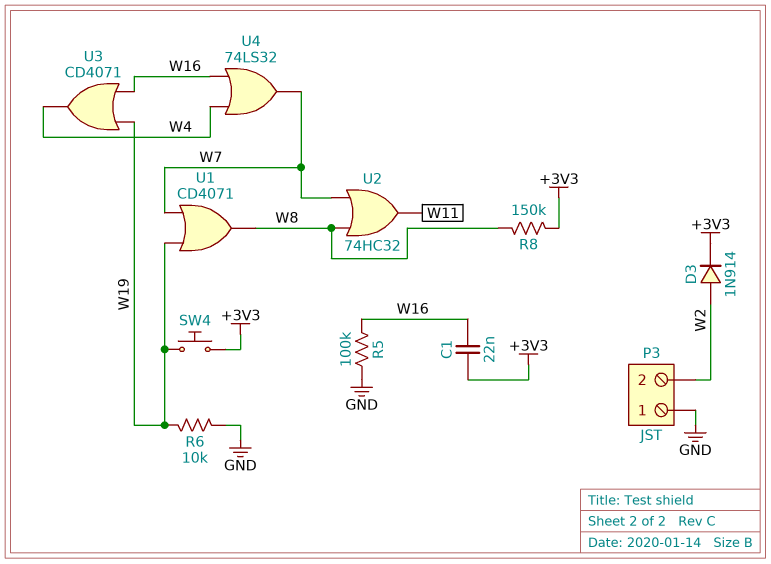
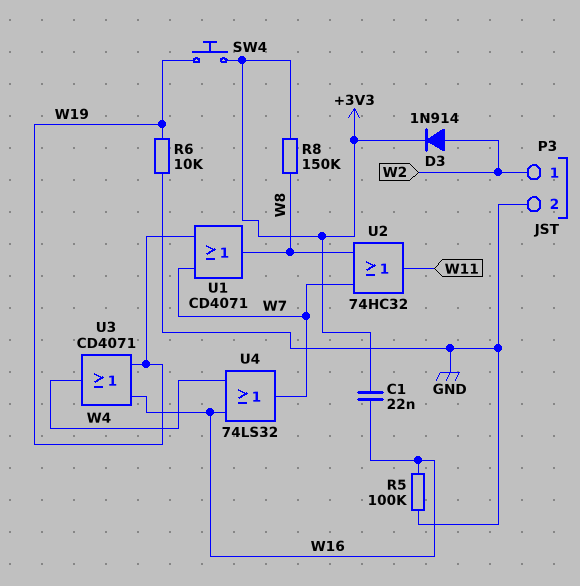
P3 pin 1: GND -> W2
P3 pin 2: W2 -> GND

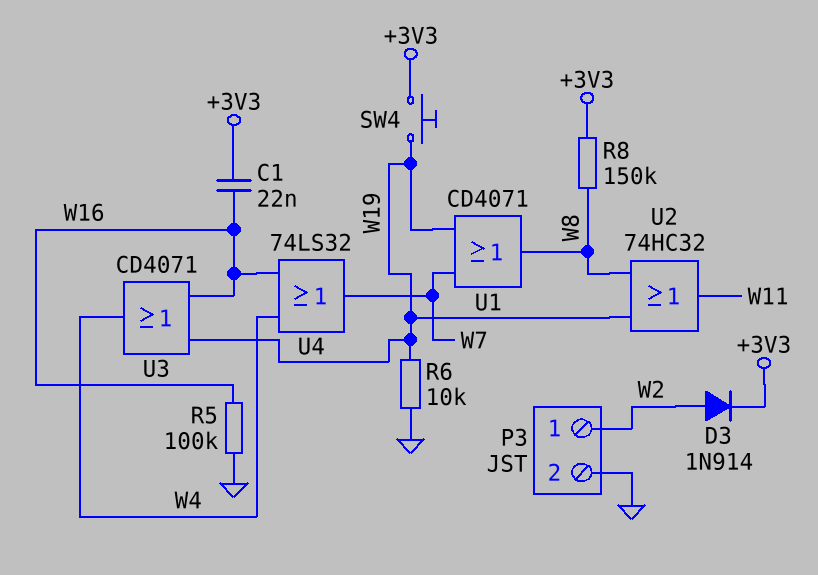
U2: OR 74HC32 (in W7, in W8, out W11) -> OR 74HC32 (in W8, in W19, out W11)

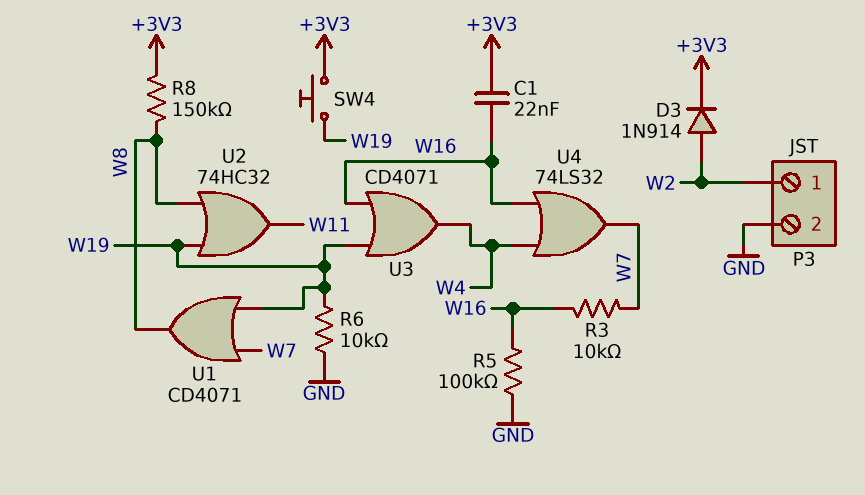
R3: none -> 10k (W7, W16)

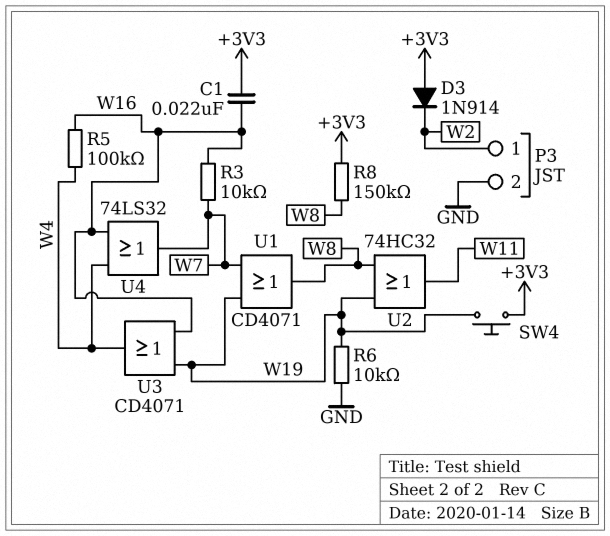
D3: diode 1N914 (A W2, K +3V3) -> diode 1N914 (A +3V3, K W2)
R5: 100k (GND, W16) -> 100k (W4, W16)

